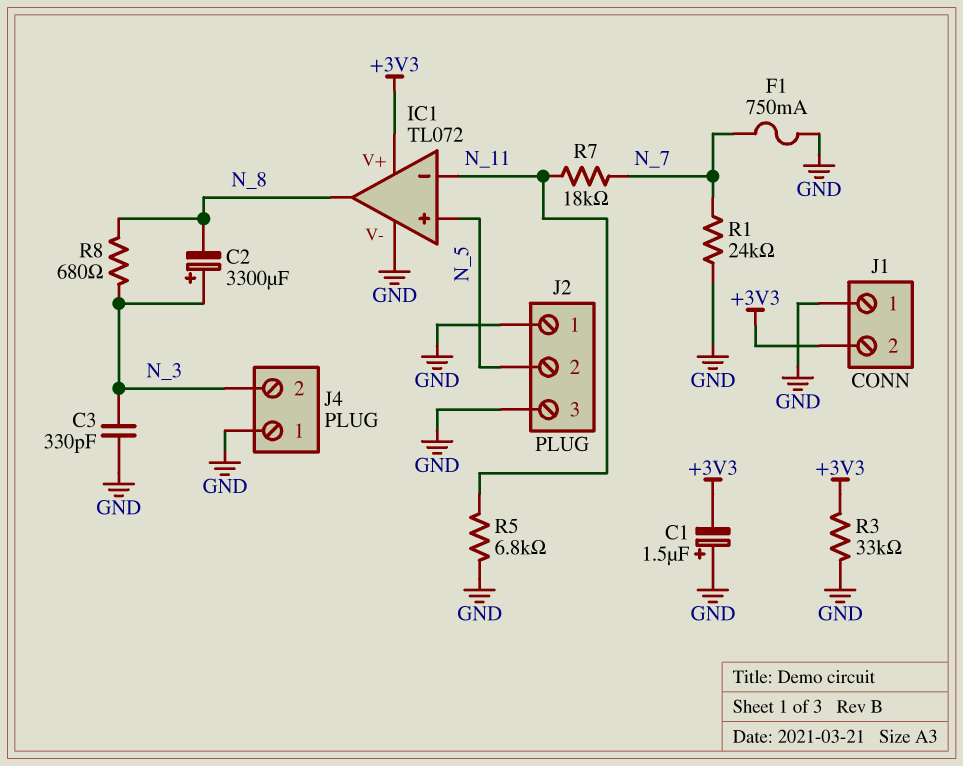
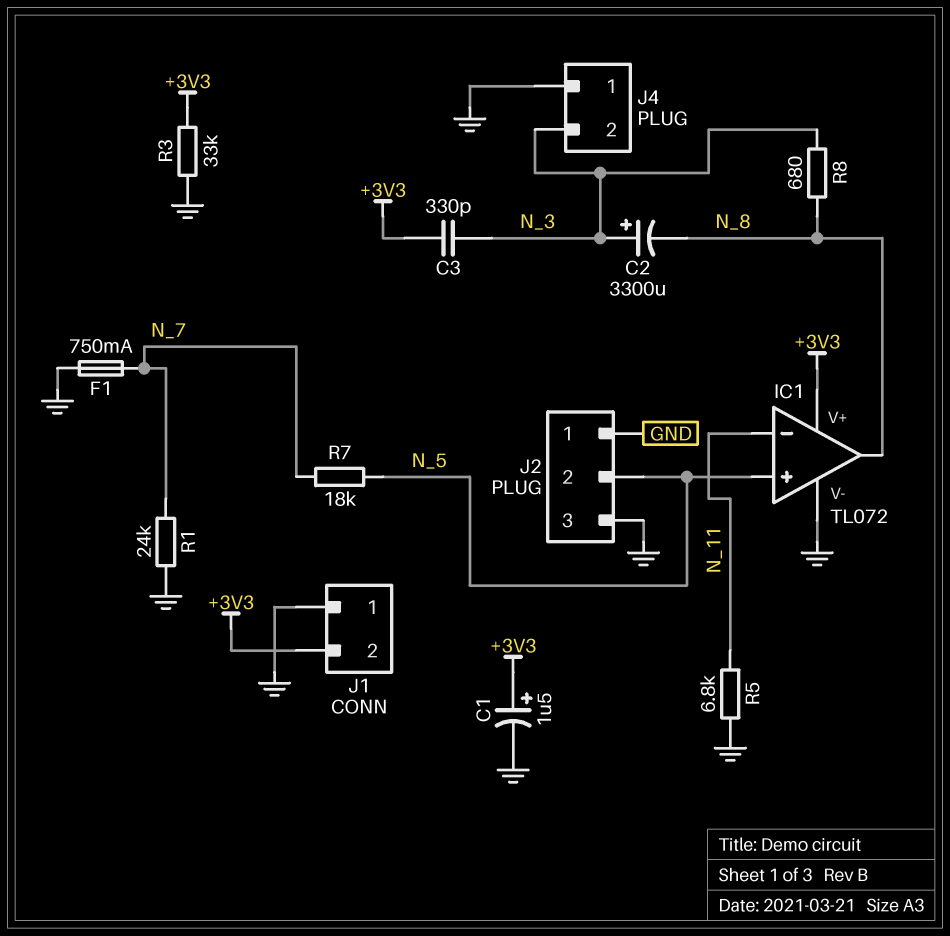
C1: 1.5uF (plus GND, minus +3V3) -> 1.5uF (plus +3V3, minus GND)
C3: 330pF (GND, N_3) -> 330pF (+3V3, N_3)
R7: 18k (N_7, N_11) -> 18k (N_5, N_7)

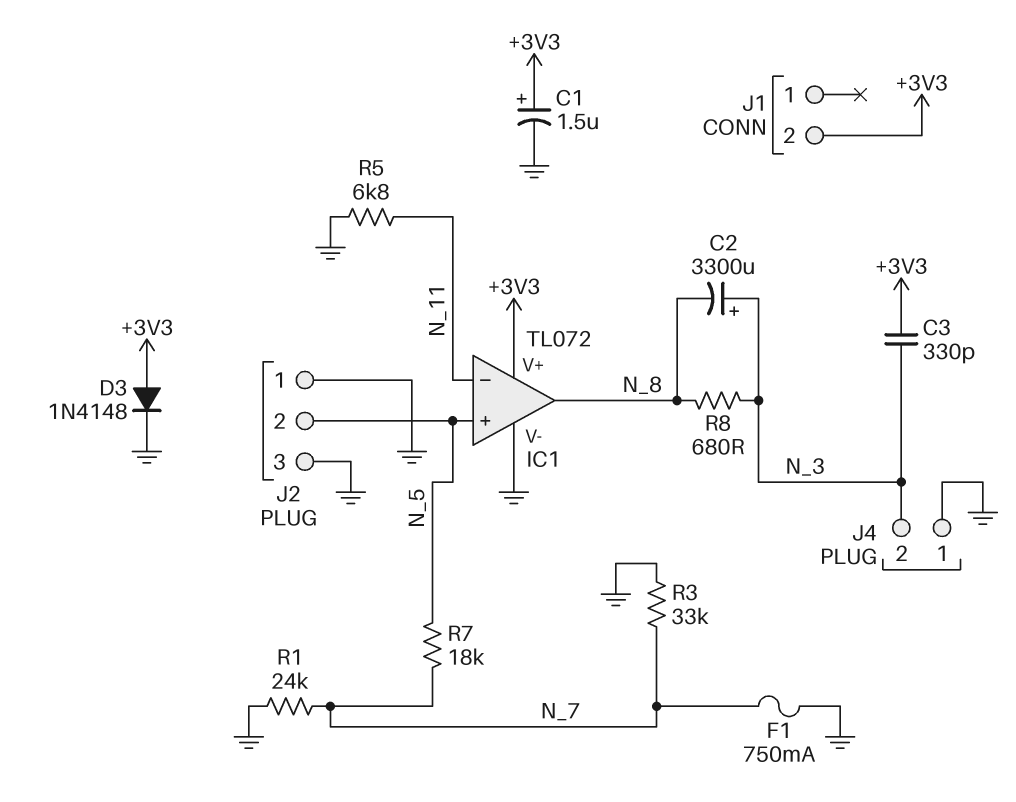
D3: none -> diode 1N4148 (A +3V3, K GND)
J1 pin 1: GND -> none
R3: 33k (+3V3, GND) -> 33k (GND, N_7)

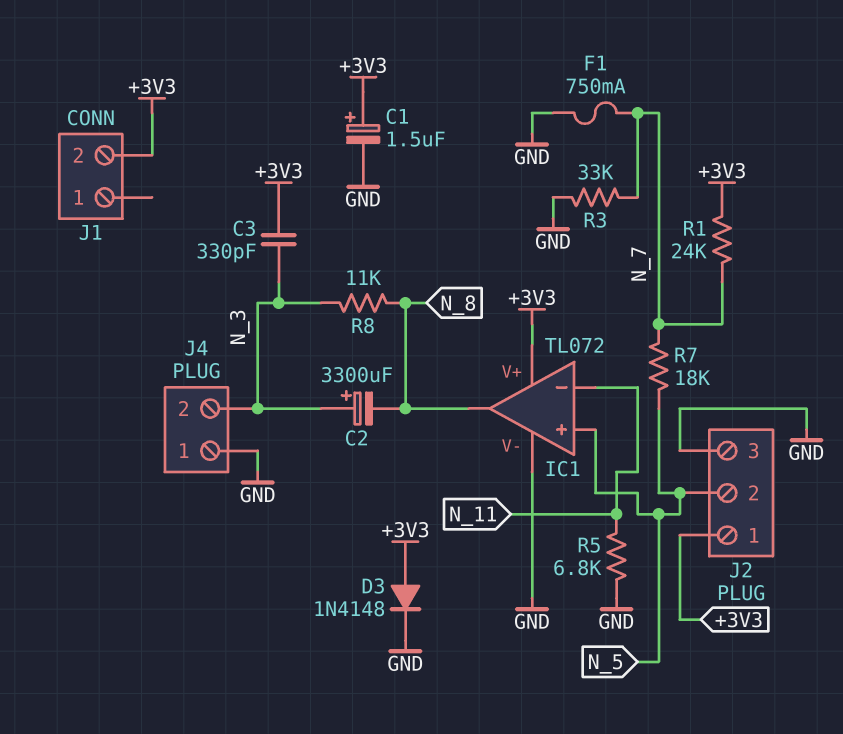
J2 pin 1: GND -> +3V3
R1: 24k (GND, N_7) -> 24k (+3V3, N_7)
R8: 680 (N_3, N_8) -> 11k (N_3, N_8)

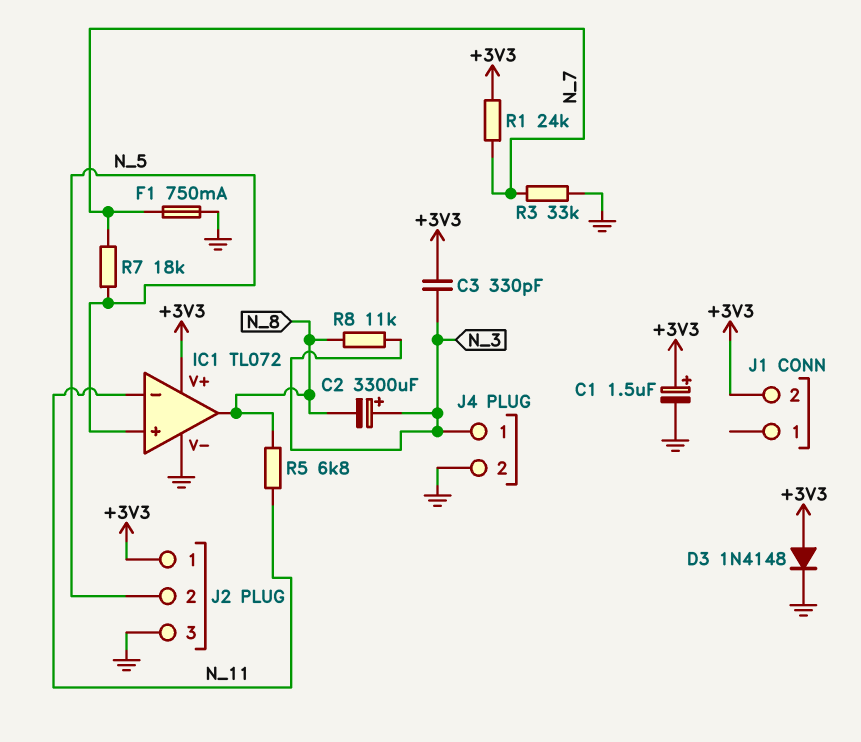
J4 pin 1: GND -> N_3
J4 pin 2: N_3 -> GND
R5: 6.8k (GND, N_11) -> 6.8k (N_8, N_11)

